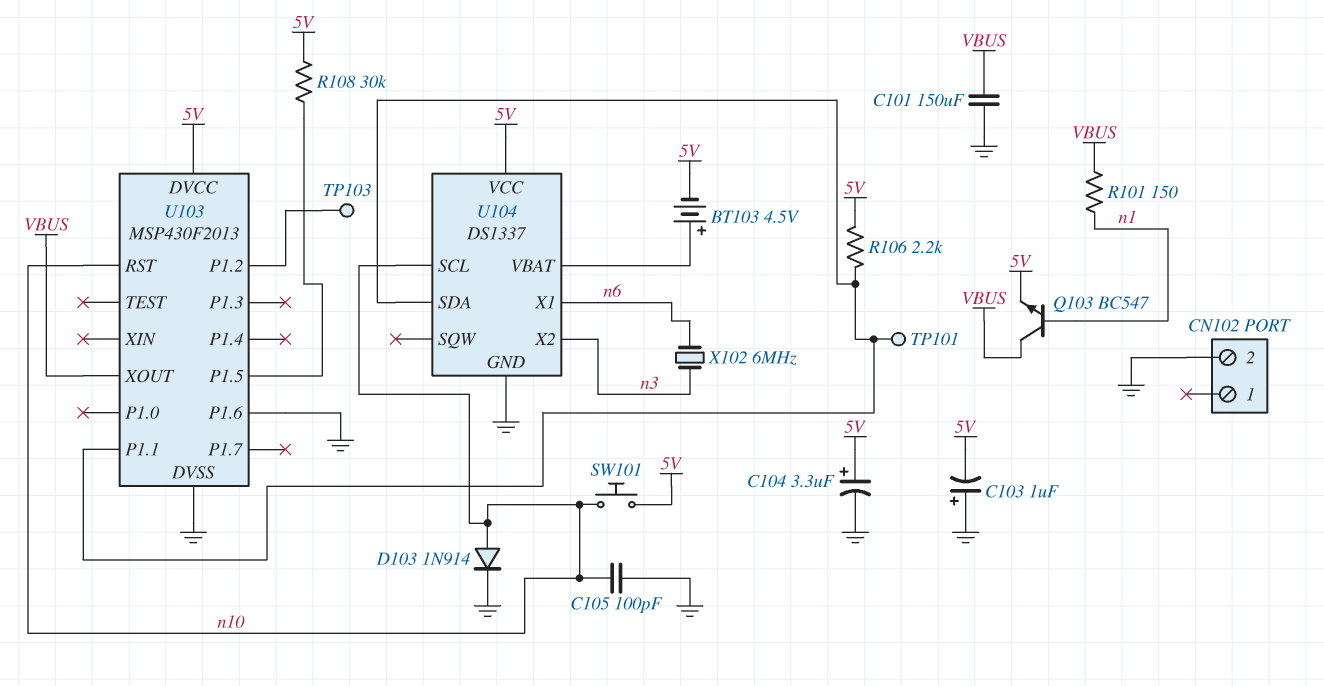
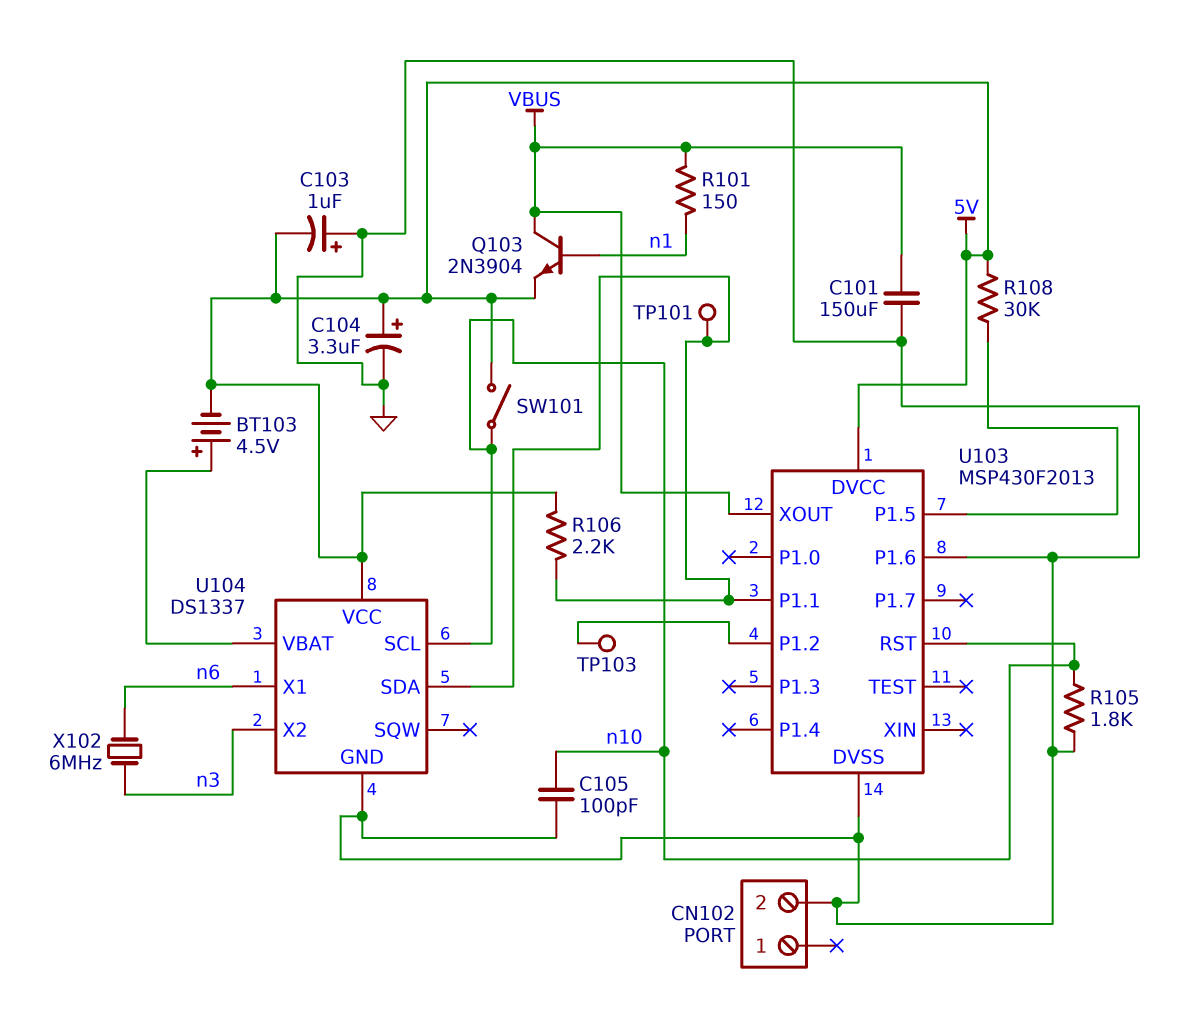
D103: diode 1N914 (A n10, K GND) -> none
Q103: NPN BC547 (B n1, C VBUS, E 5V) -> NPN 2N3904 (B n1, C VBUS, E 5V)
R105: none -> 1.8k (GND, n10)
SW101: button (5V, n10) -> switch (5V, n10)

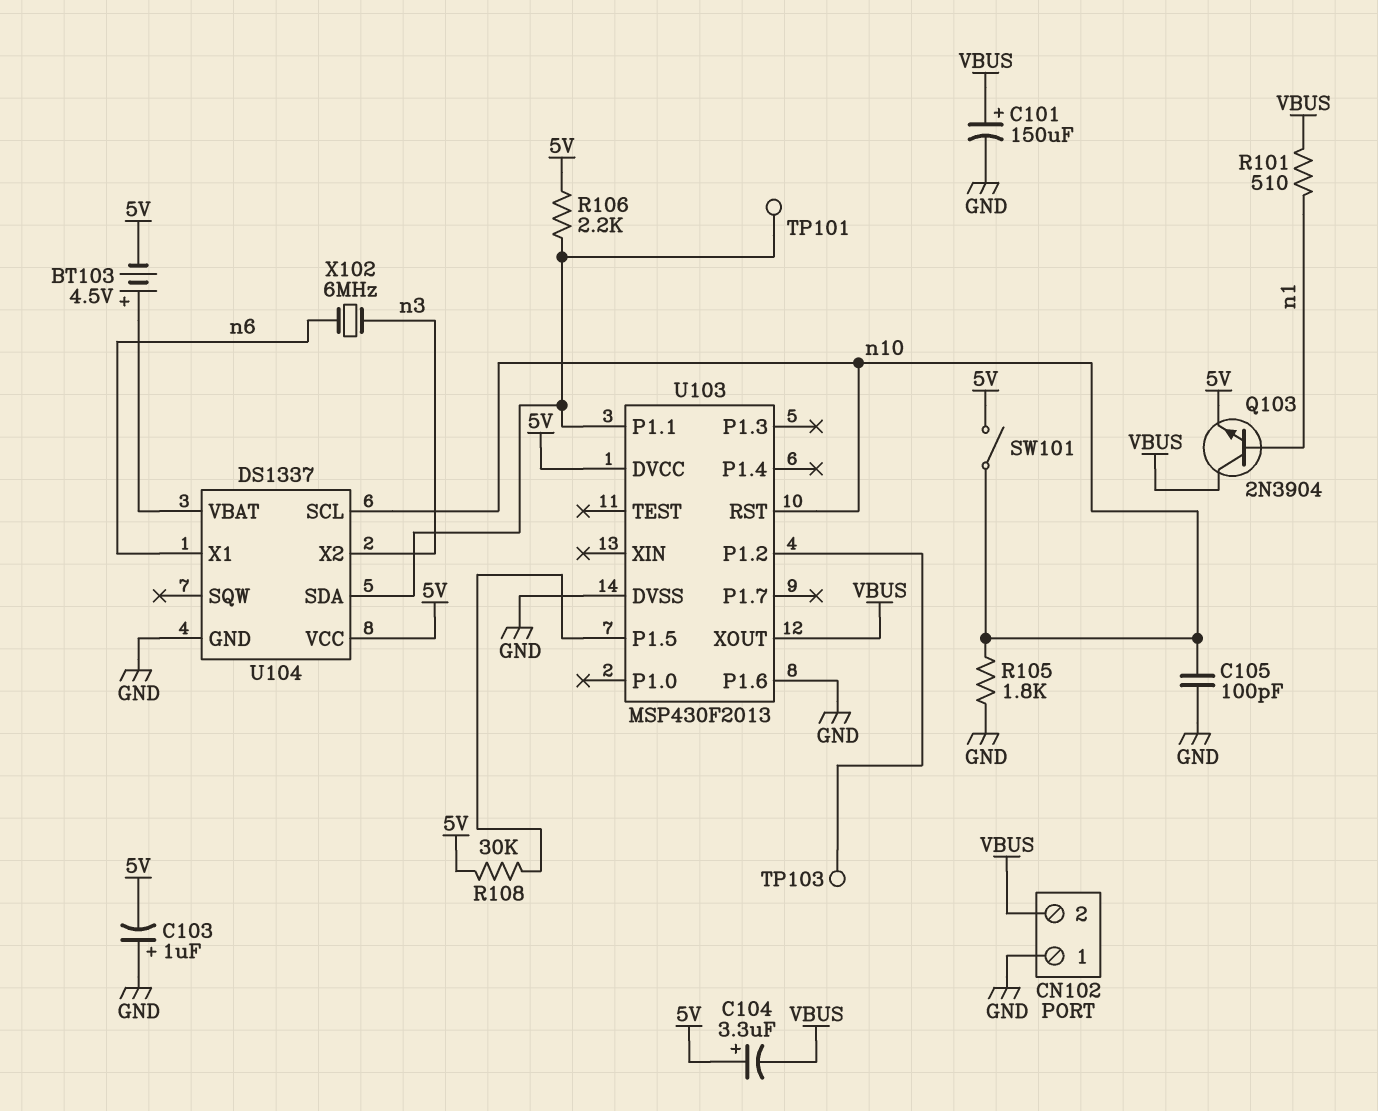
C101: 150uF (GND, VBUS) -> 150uF (plus VBUS, minus GND)
C104: 3.3uF (plus 5V, minus GND) -> 3.3uF (plus 5V, minus VBUS)
CN102 pin 1: none -> GND
CN102 pin 2: GND -> VBUS
R101: 150 (VBUS, n1) -> 510 (VBUS, n1)

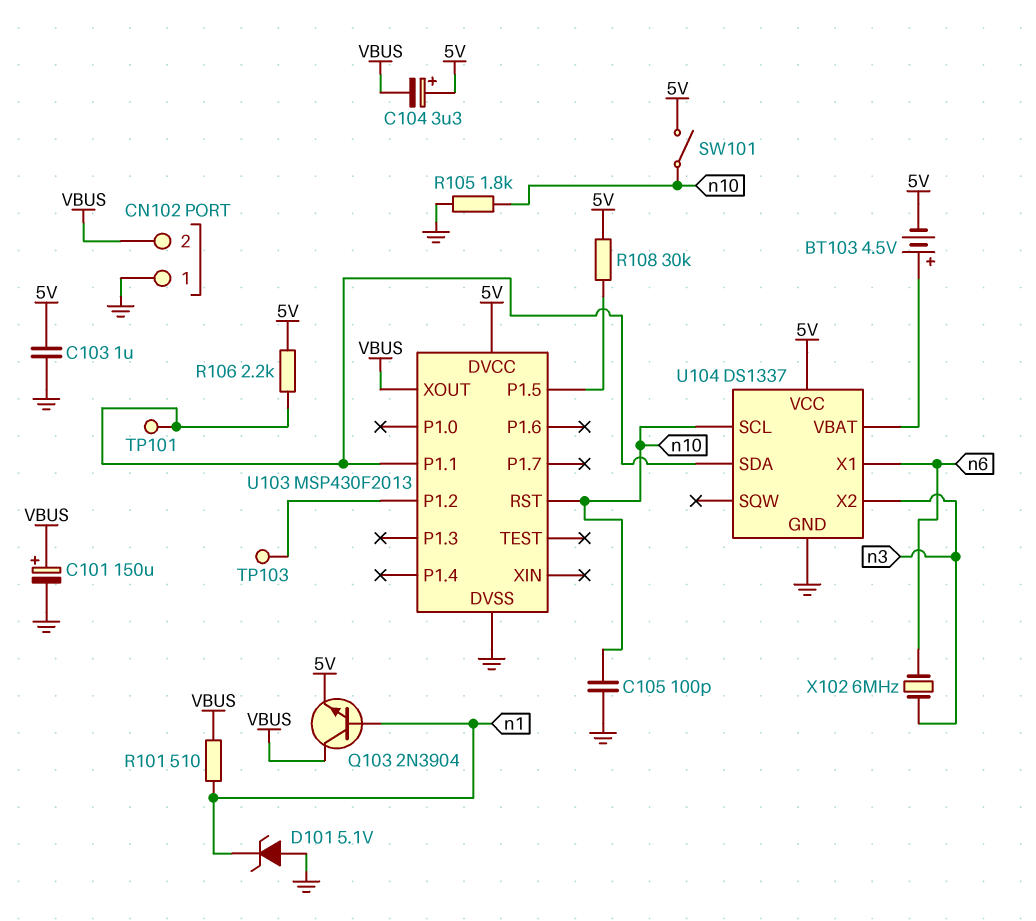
C103: 1uF (plus GND, minus 5V) -> 1uF (5V, GND)
D101: none -> zener 5.1V (A GND, K n1)
U103 pin P1.6: GND -> none

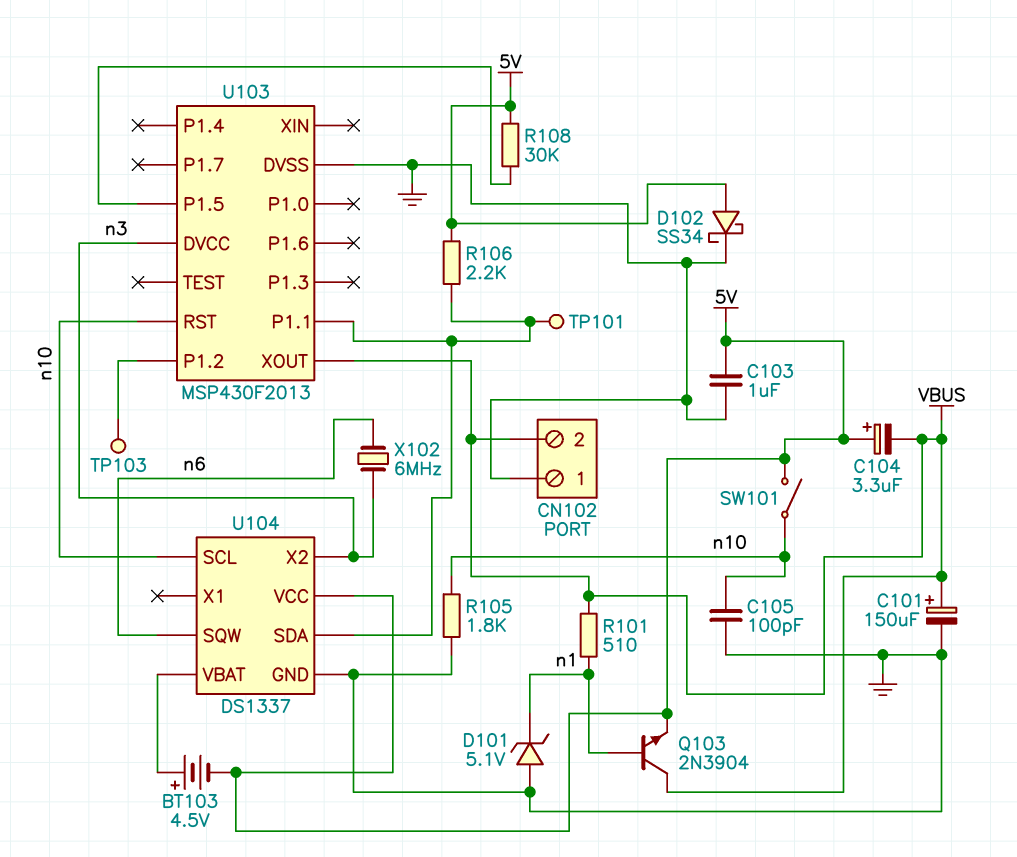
D102: none -> schottky SS34 (A 5V, K GND)
U103 pin DVCC: 5V -> n3
U104 pin SQW: none -> n6
U104 pin X1: n6 -> none

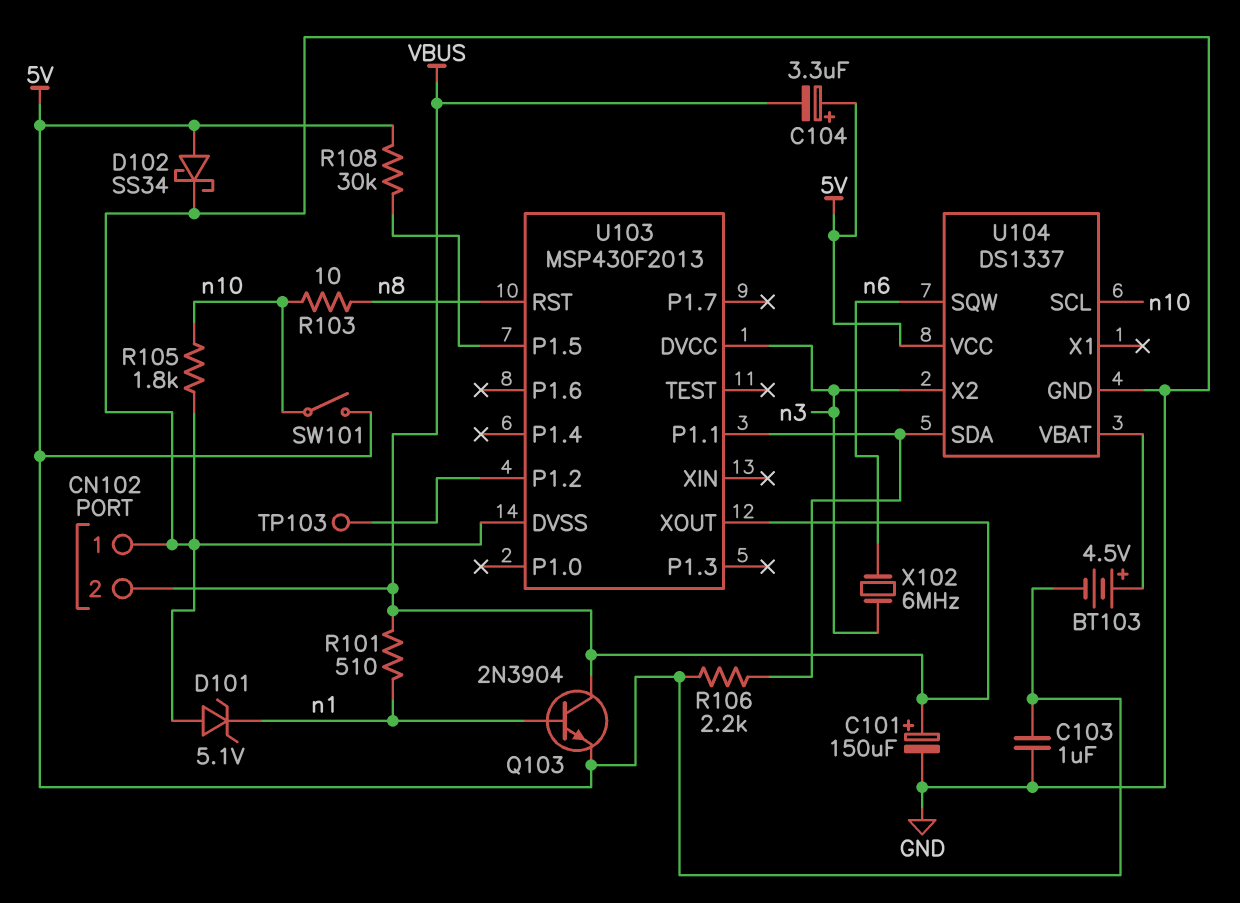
C105: 100pF (GND, n10) -> none
R103: none -> 10 (n8, n10)
TP101: test point (U103/P1.1) -> none
U103 pin RST: n10 -> n8

